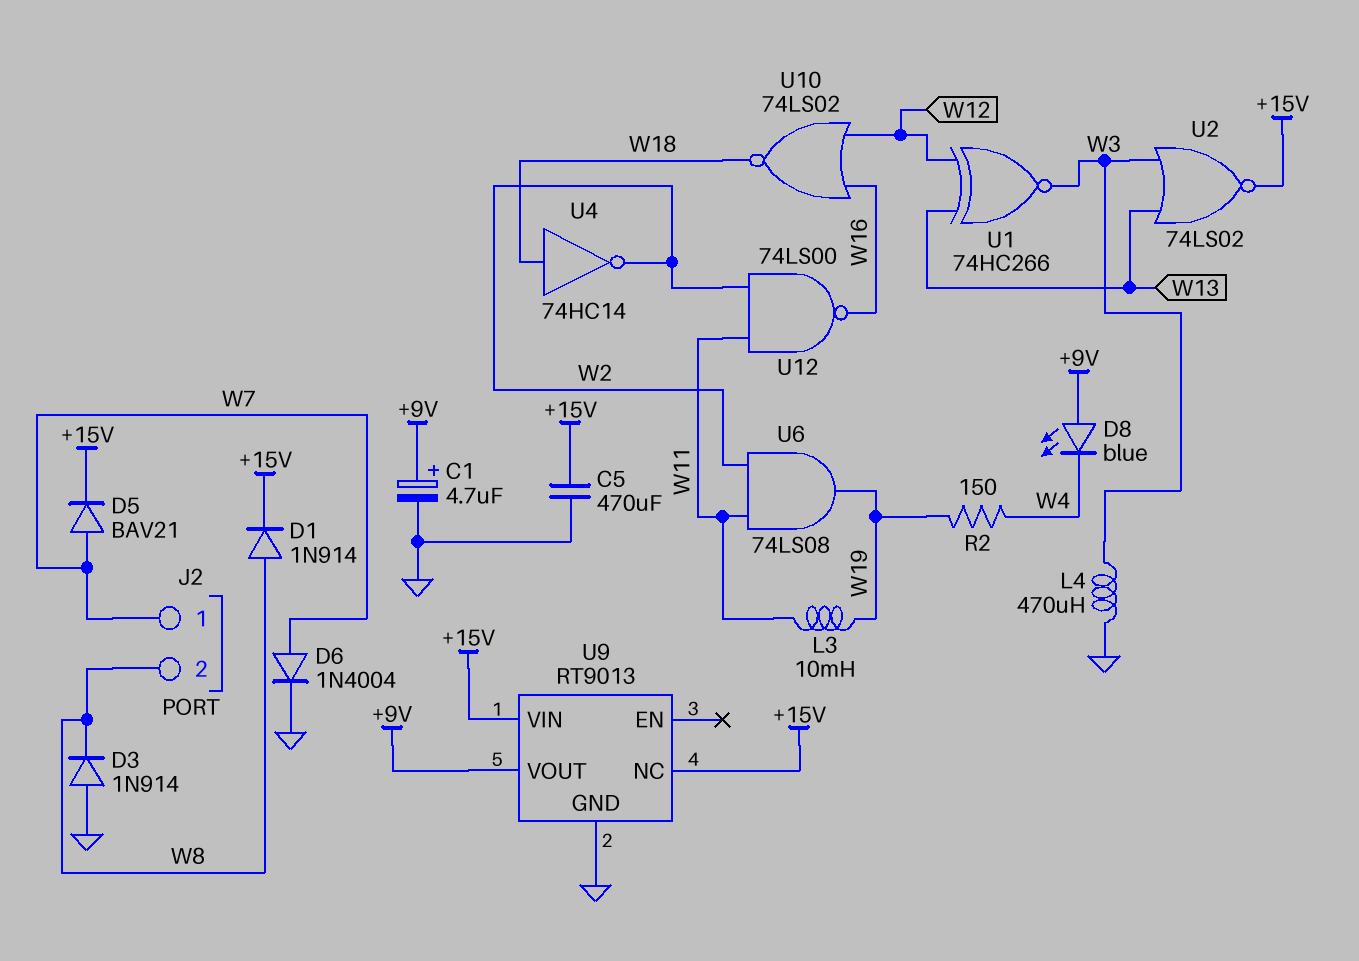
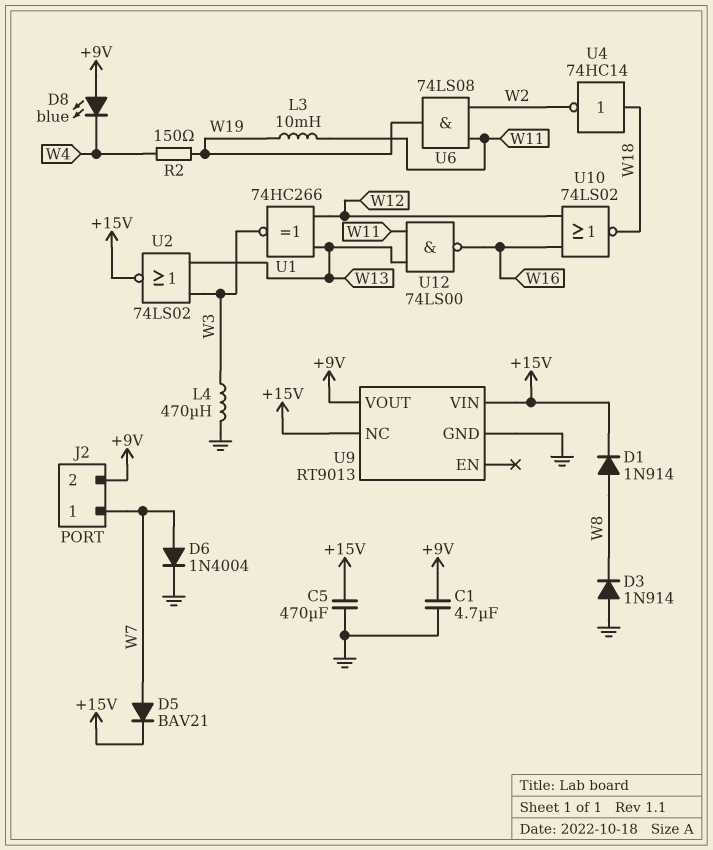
C1: 4.7uF (plus +9V, minus GND) -> 4.7uF (+9V, GND)
J2 pin 2: W8 -> +9V
U12: NAND 74LS00 (in W2, in W11, out W16) -> NAND 74LS00 (in W11, in W13, out W16)

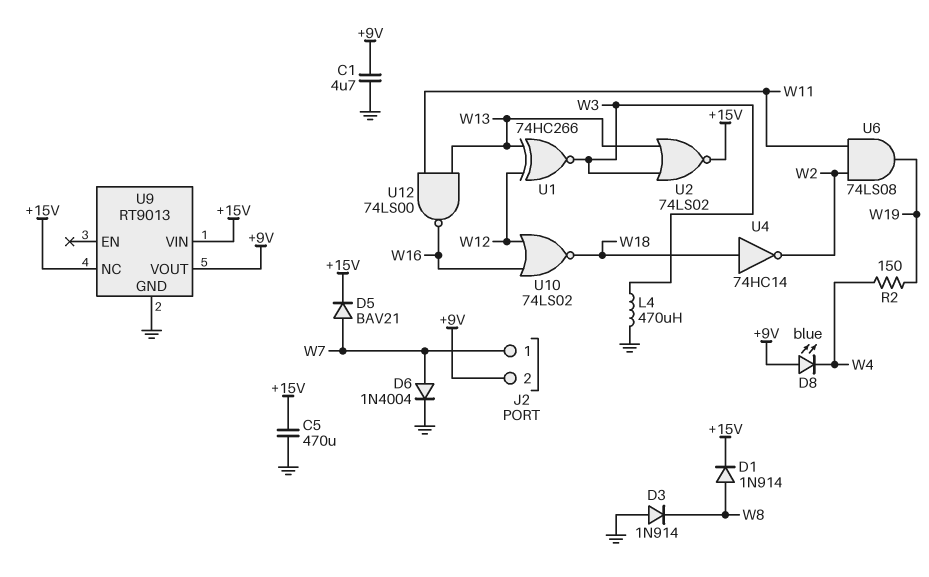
L3: 10mH (W11, W19) -> none

